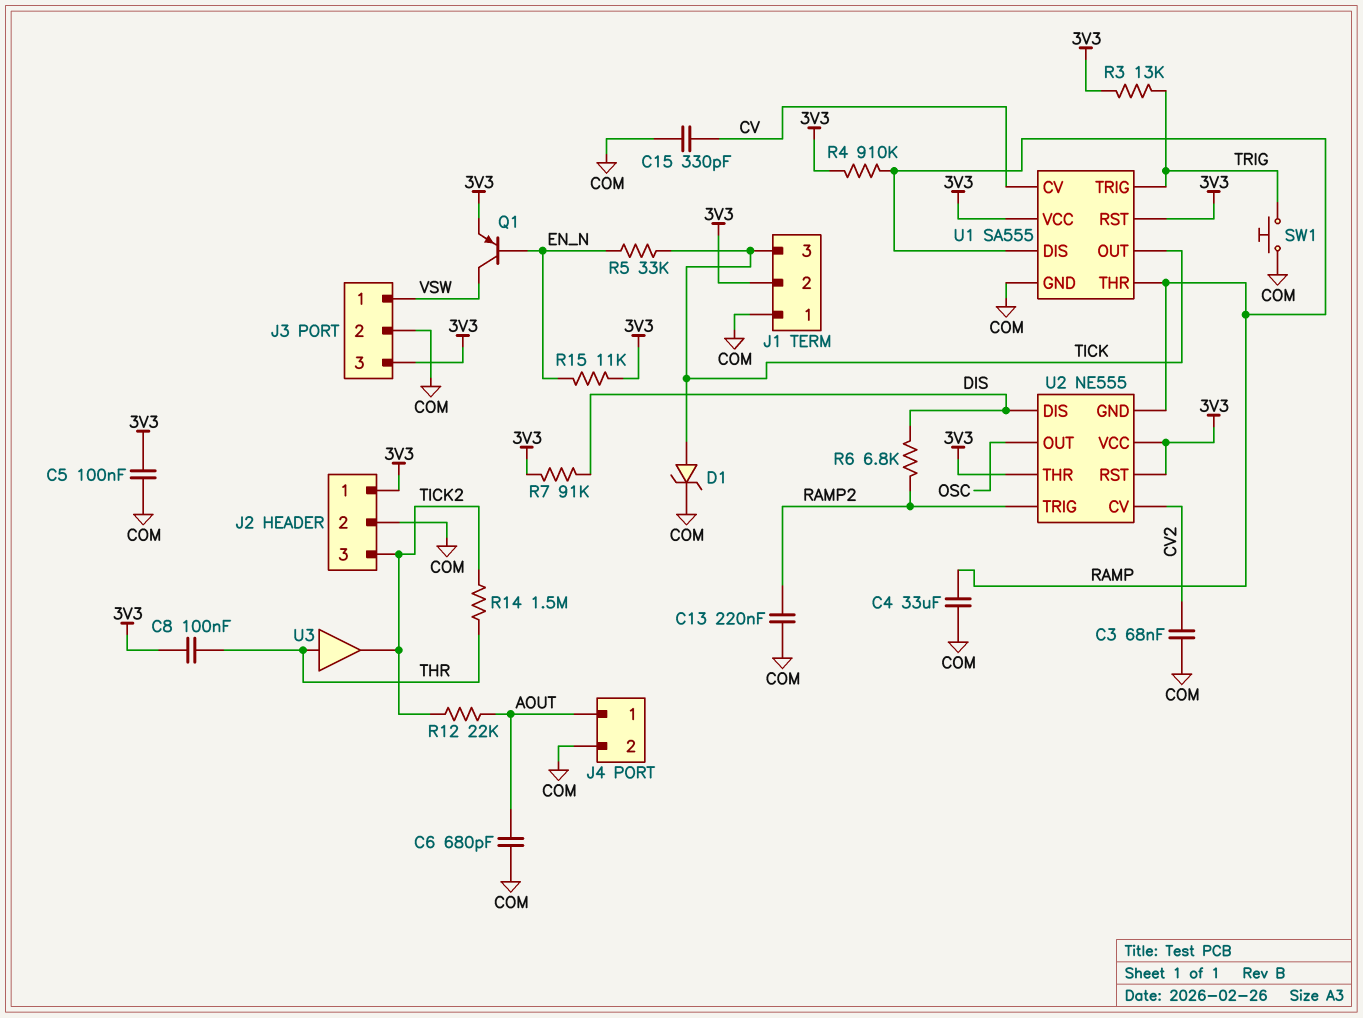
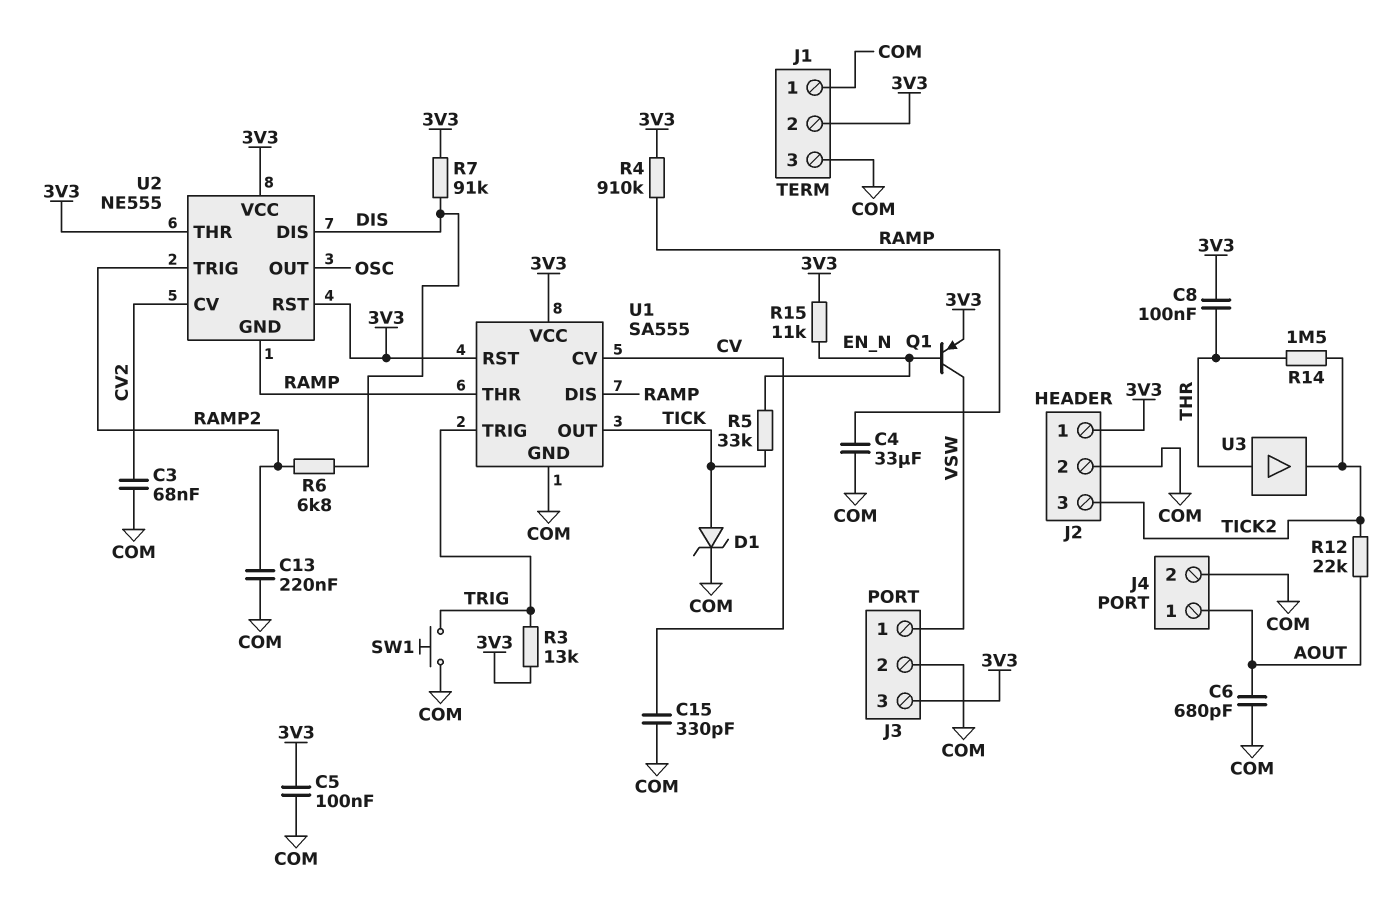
J1 pin 3: TICK -> COM

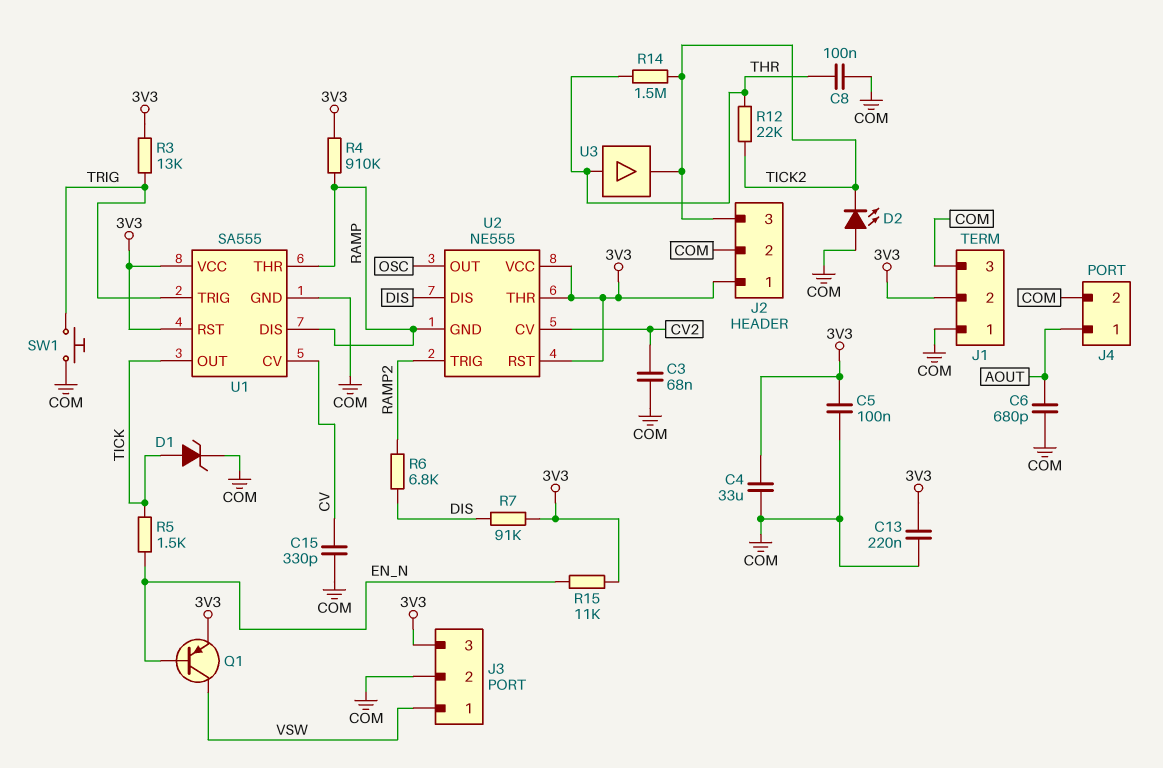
C4: 33uF (COM, RAMP) -> 33uF (3V3, COM)
C8: 100nF (3V3, THR) -> 100nF (COM, THR)
C13: 220nF (COM, RAMP2) -> 220nF (3V3, COM)
D2: none -> LED (A COM, K TICK2)
R5: 33k (EN_N, TICK) -> 1.5k (EN_N, TICK)
R12: 22k (AOUT, TICK2) -> 22k (THR, TICK2)

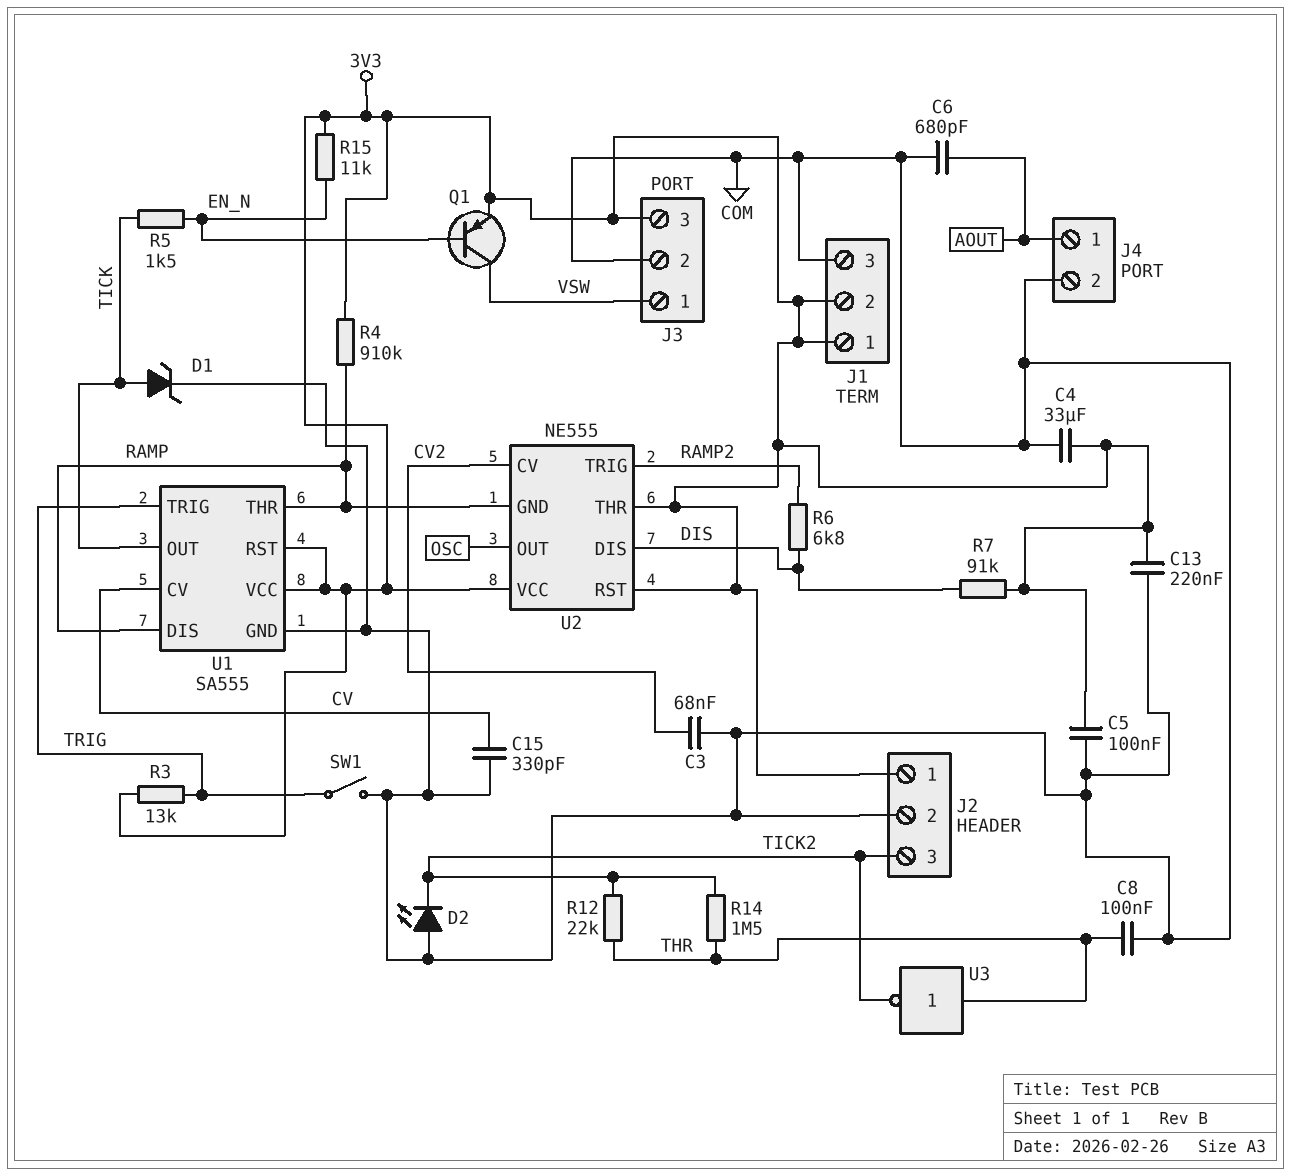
J1 pin 1: COM -> 3V3
SW1: button (COM, TRIG) -> switch (COM, TRIG)
U3: buffer (in THR, out TICK2) -> NOT (in THR, out TICK2)

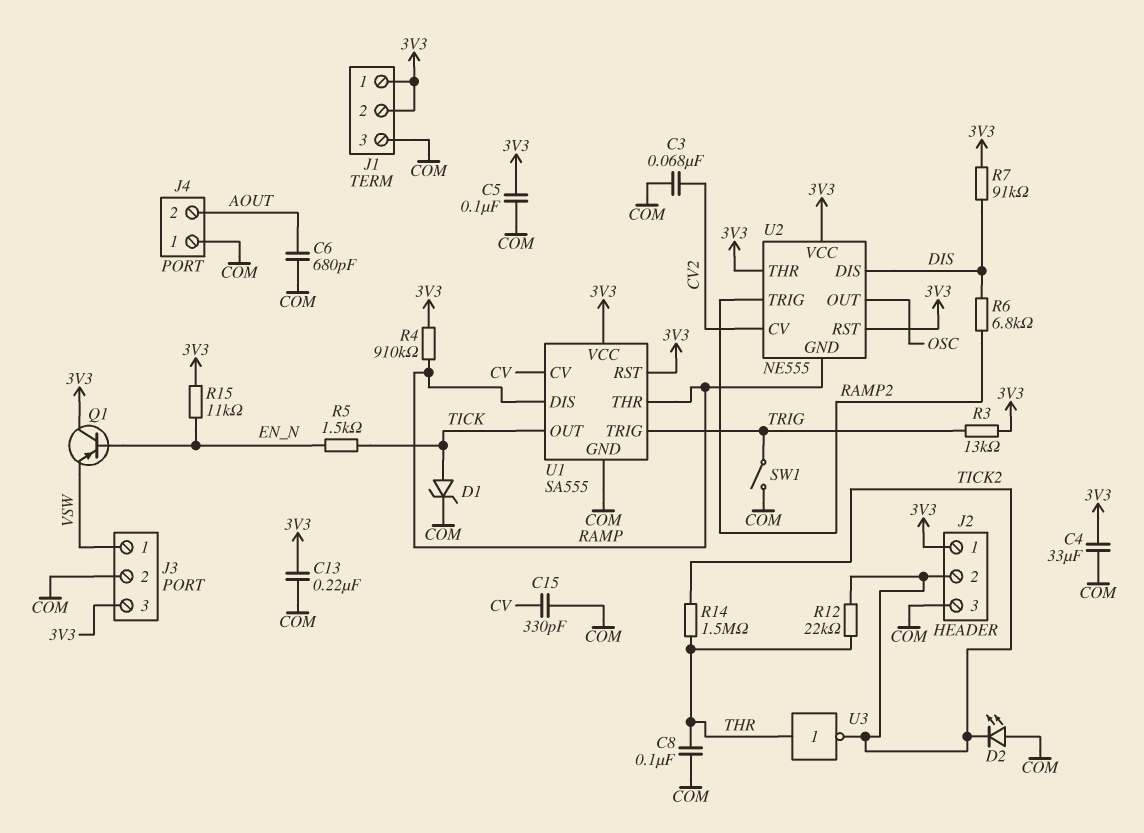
J2 pin 2: COM -> TICK2
J2 pin 3: TICK2 -> COM
J4 pin 1: AOUT -> COM
J4 pin 2: COM -> AOUT
Q1: PNP (B EN_N, C VSW, E 3V3) -> PNP (B EN_N, C 3V3, E VSW)

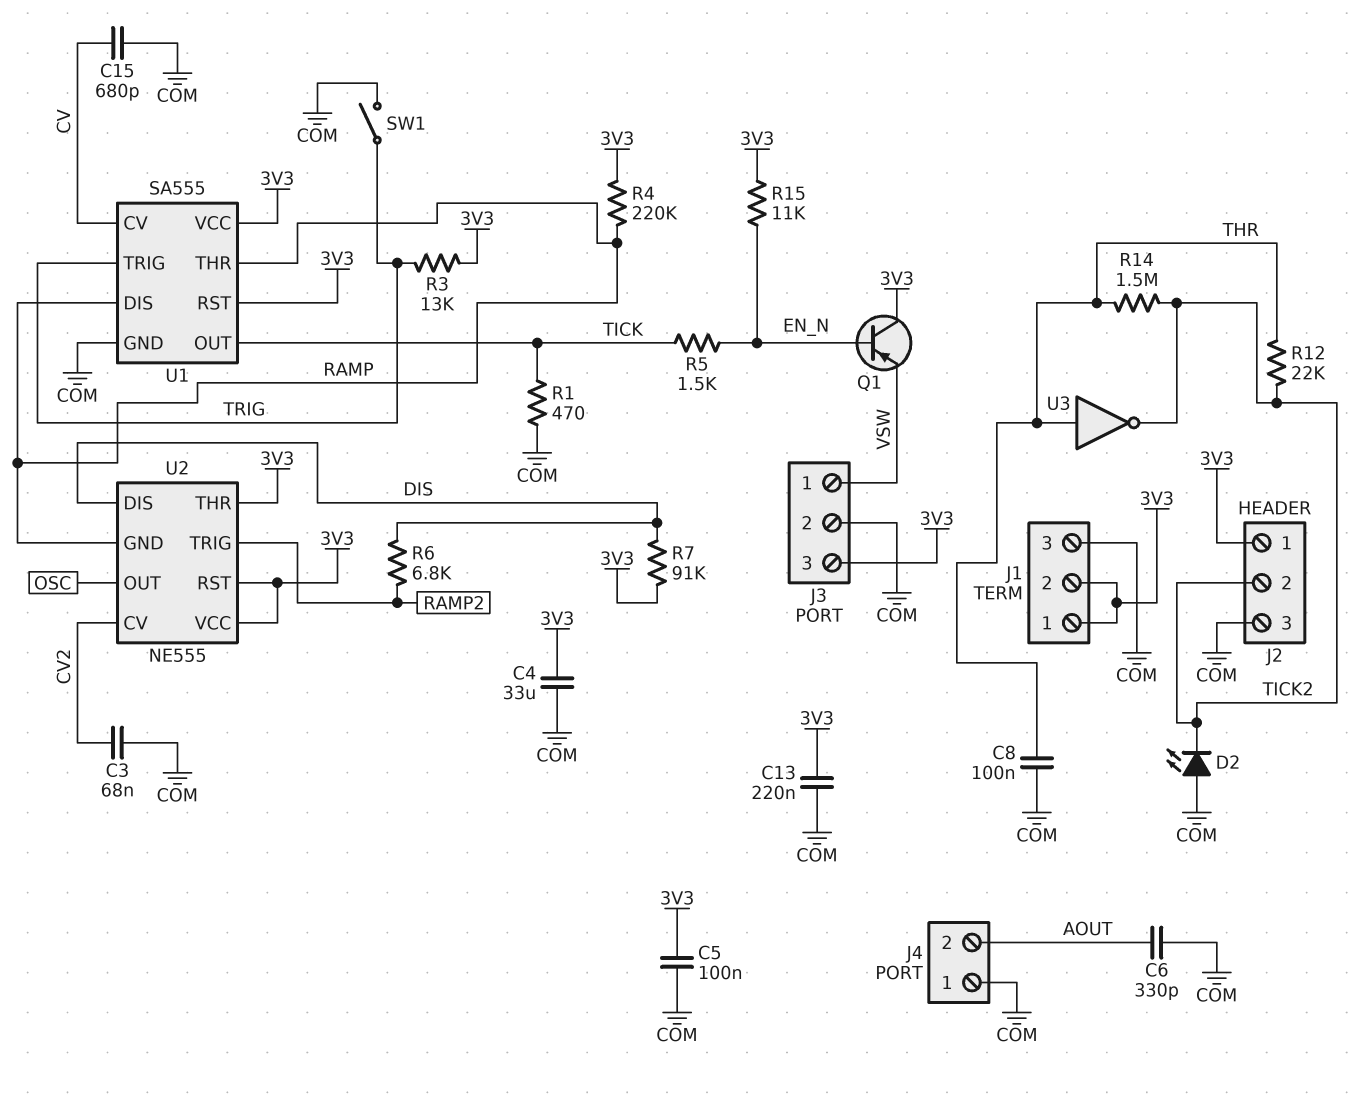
C6: 680pF (AOUT, COM) -> 330pF (AOUT, COM)
C15: 330pF (COM, CV) -> 680pF (COM, CV)
D1: zener (A TICK, K COM) -> none
R1: none -> 470 (COM, TICK)
R4: 910k (3V3, RAMP) -> 220k (3V3, RAMP)

